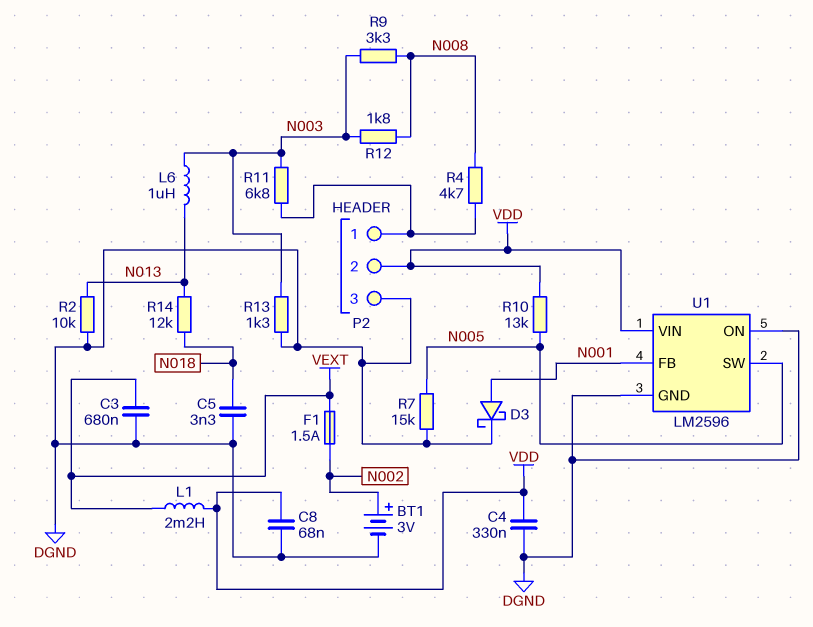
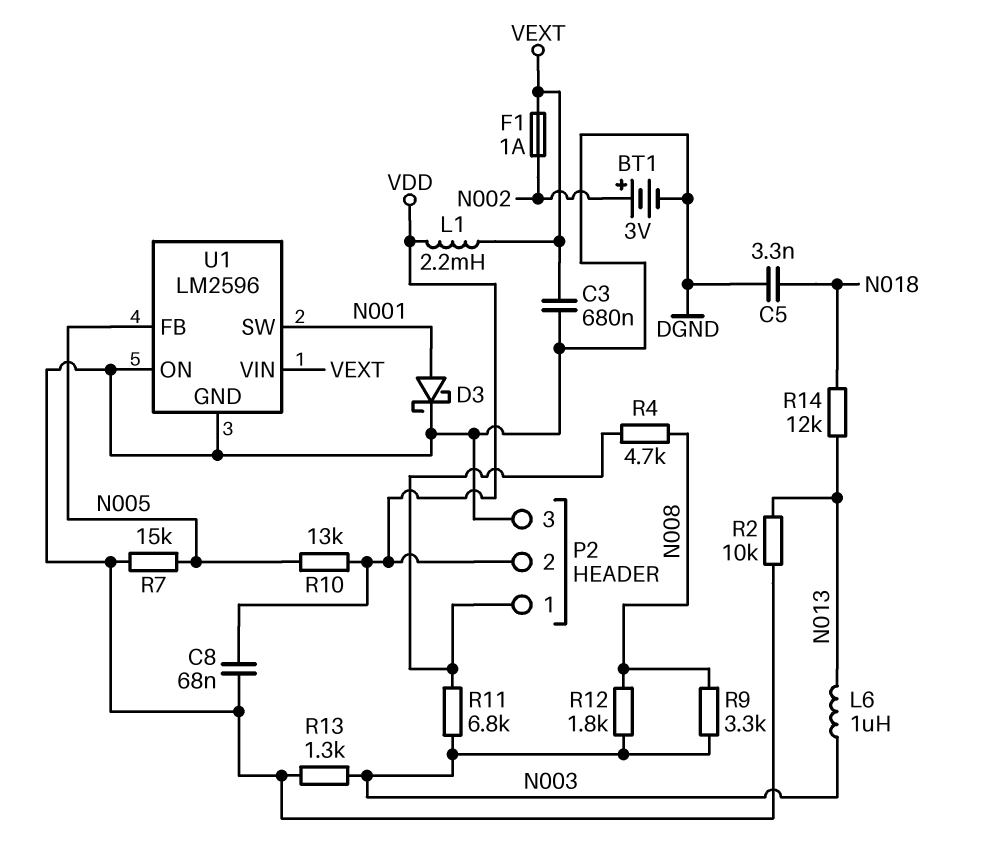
C4: 330nF (DGND, VDD) -> none
F1: 1.5A (N002, VEXT) -> 1A (N002, VEXT)
U1 pin FB: N001 -> N005
U1 pin SW: N005 -> N001
U1 pin VIN: VDD -> VEXT

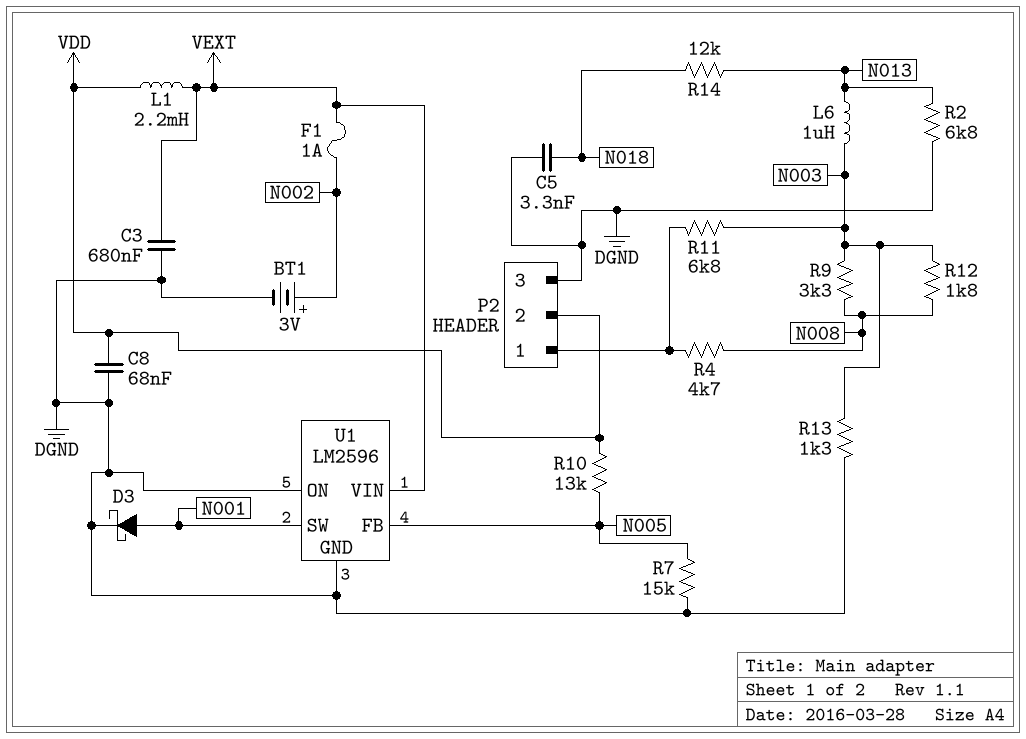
R2: 10k (DGND, N013) -> 6.8k (DGND, N013)

